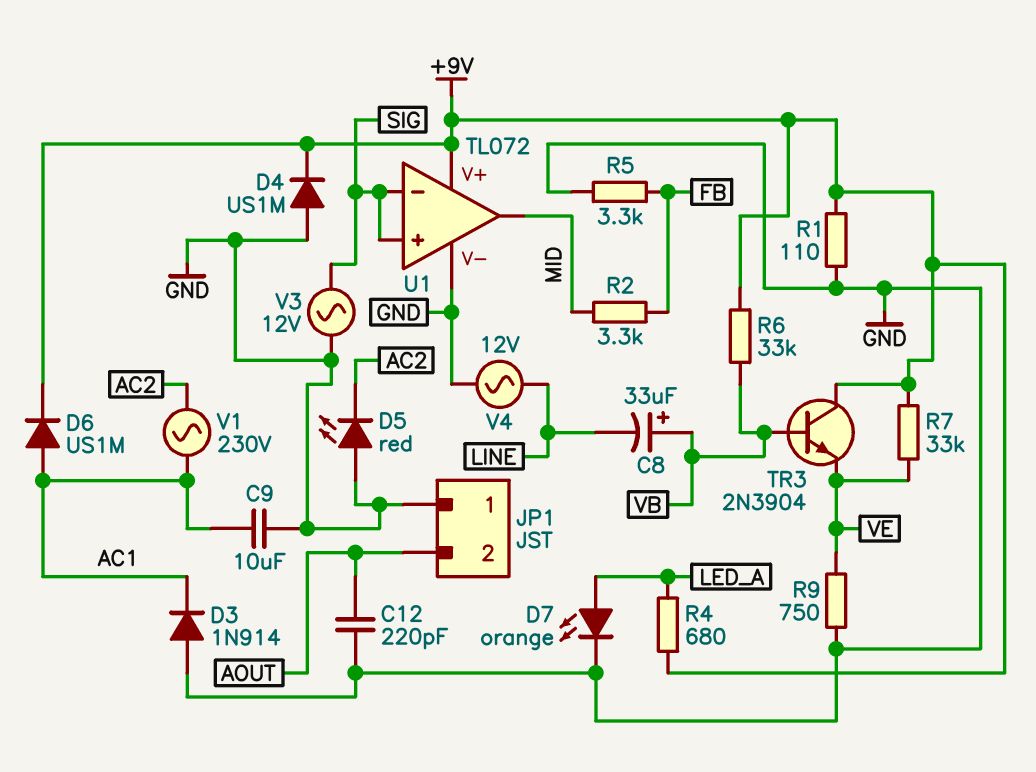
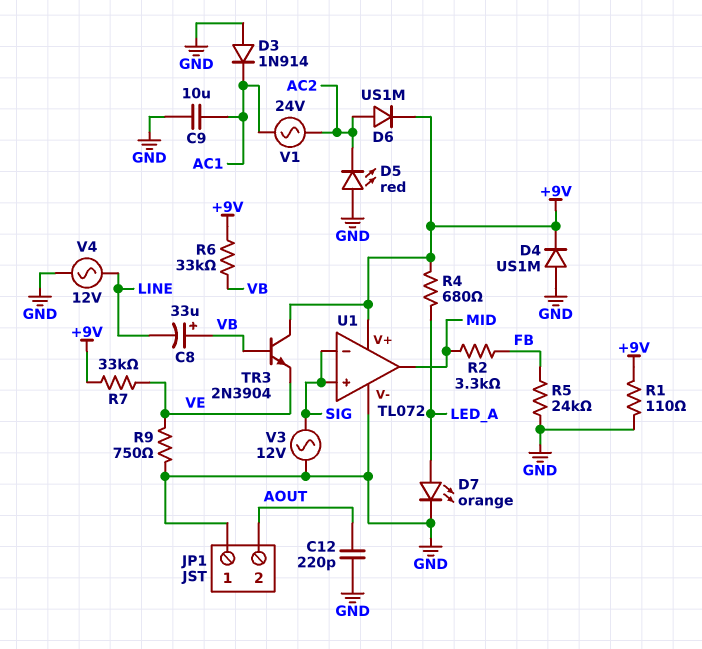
D6: diode US1M (A AC1, K +9V) -> diode US1M (A AC2, K +9V)
R5: 3.3k (FB, GND) -> 24k (FB, GND)
V1: AC 230V (AC1, AC2) -> AC 24V (AC1, AC2)

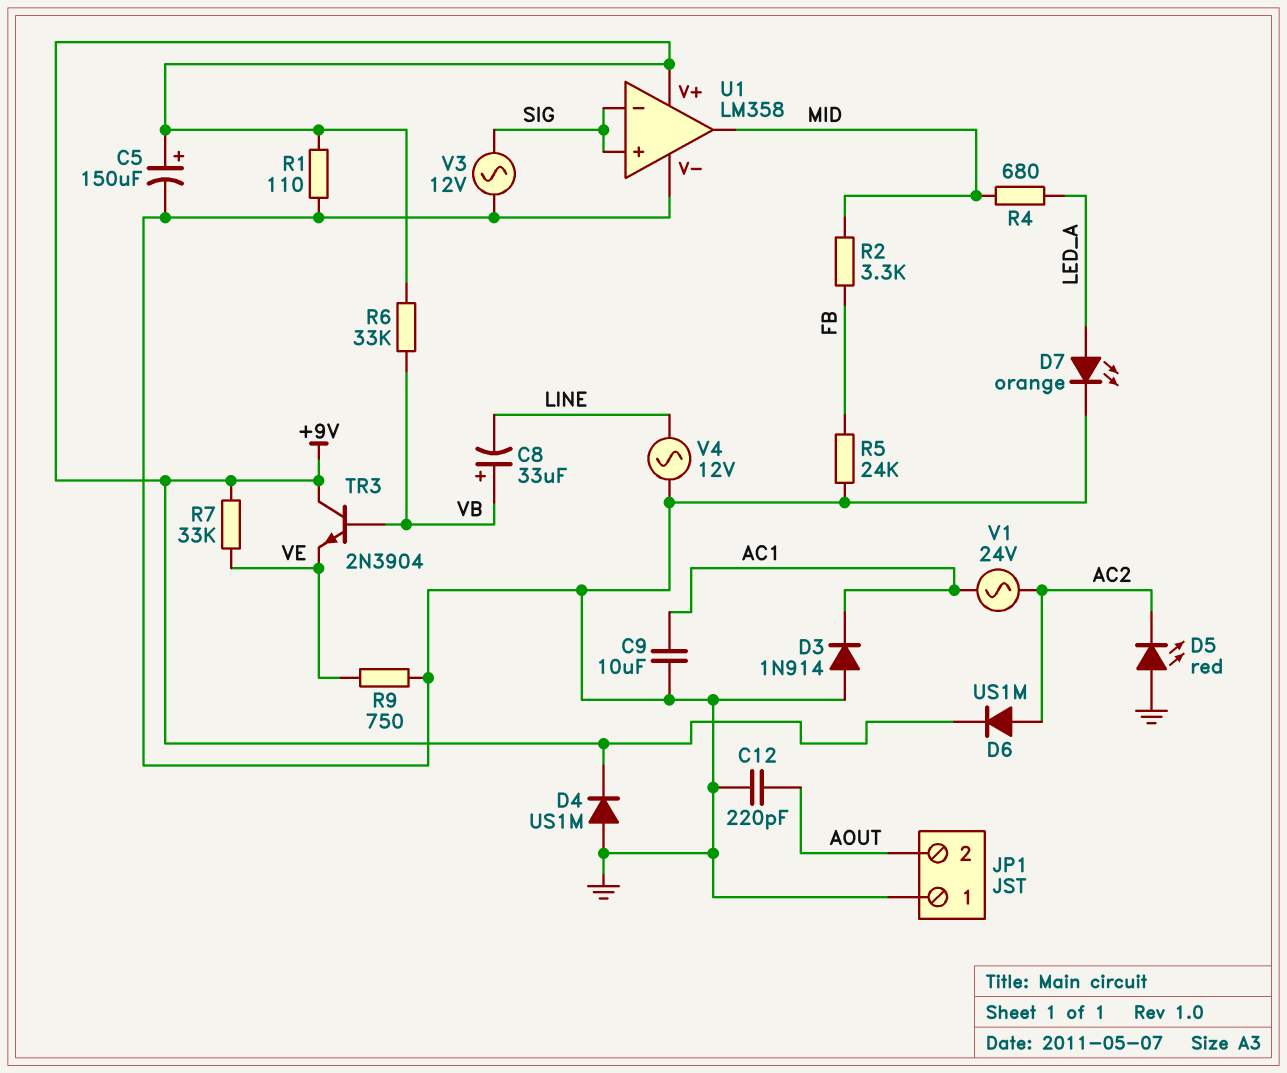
C5: none -> 150uF (plus +9V, minus GND)
R4: 680 (+9V, LED_A) -> 680 (LED_A, MID)
U1: TL072 -> LM358

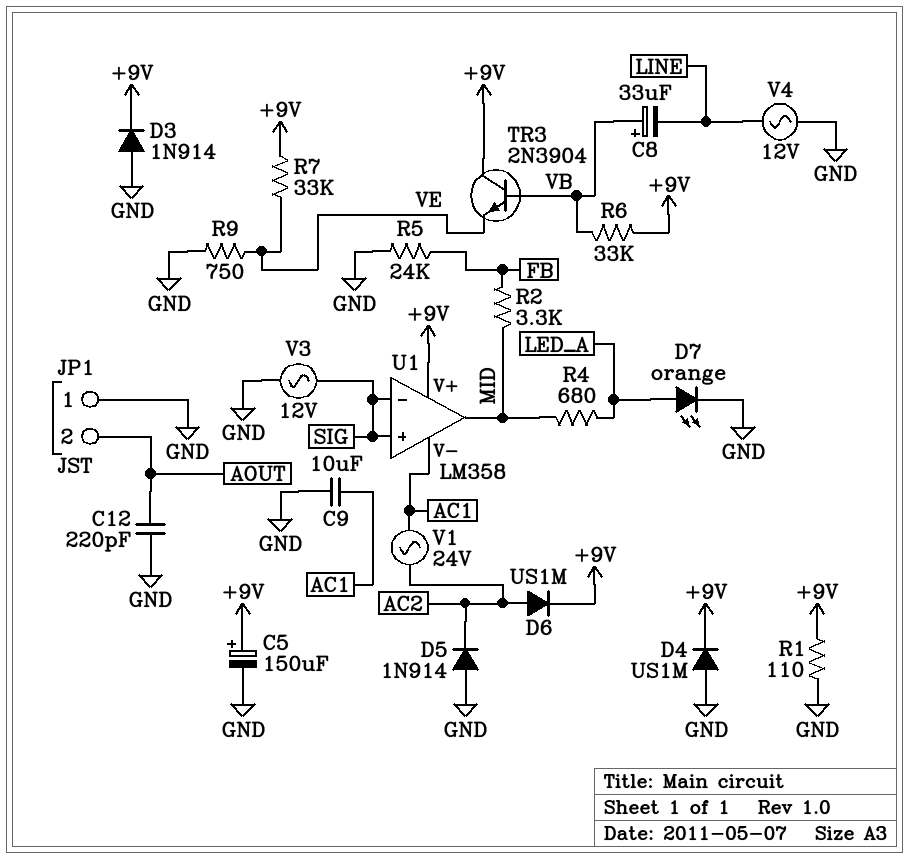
D3: diode 1N914 (A GND, K AC1) -> diode 1N914 (A GND, K +9V)
D5: LED red (A GND, K AC2) -> diode 1N914 (A GND, K AC2)
U1 pin V-: GND -> AC1

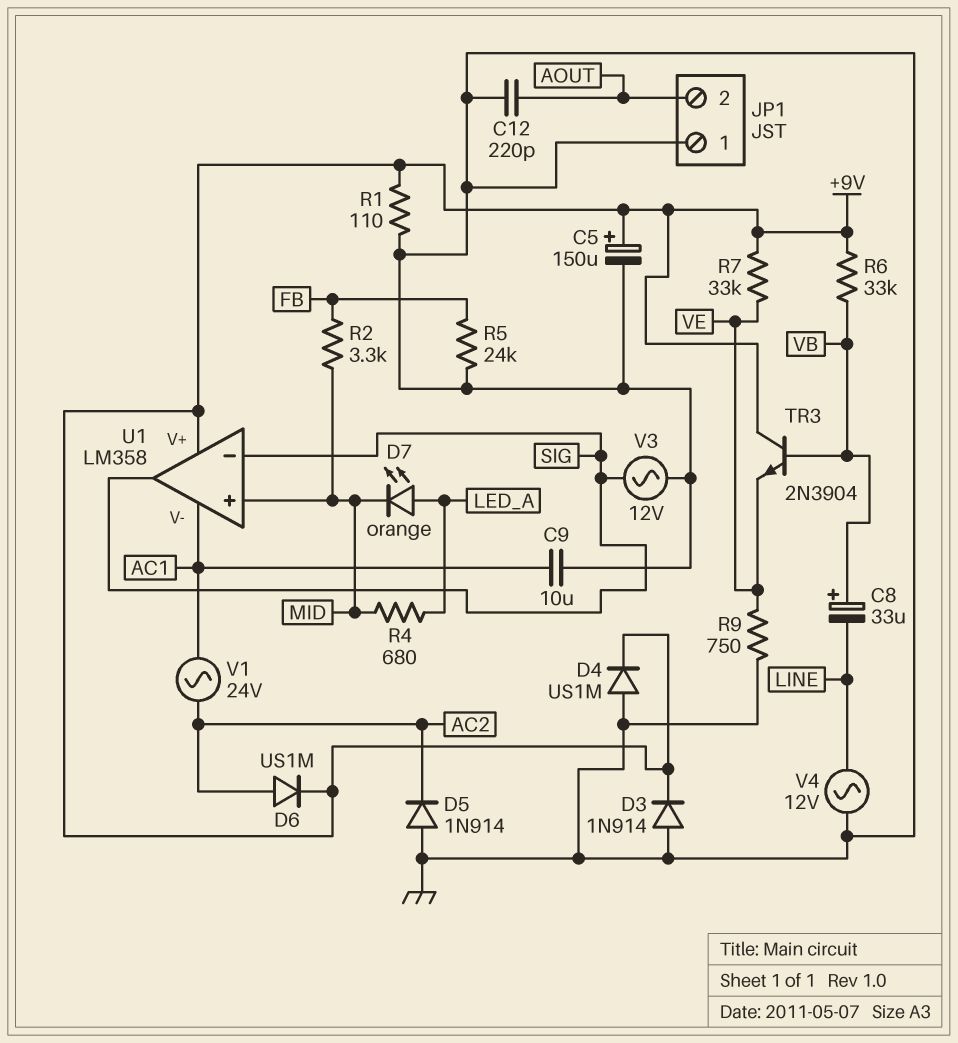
D7: LED orange (A LED_A, K GND) -> LED orange (A LED_A, K MID)
U1 pin in+: SIG -> MID
U1 pin out: MID -> SIG

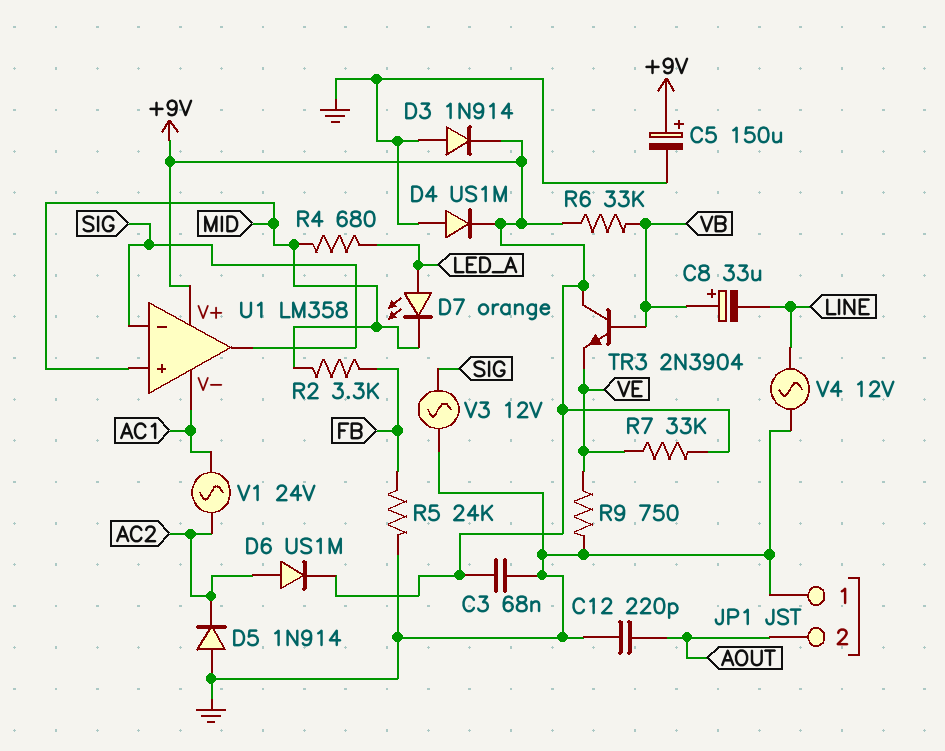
C3: none -> 68nF (+9V, GND)
C9: 10uF (AC1, GND) -> none
R1: 110 (+9V, GND) -> none

